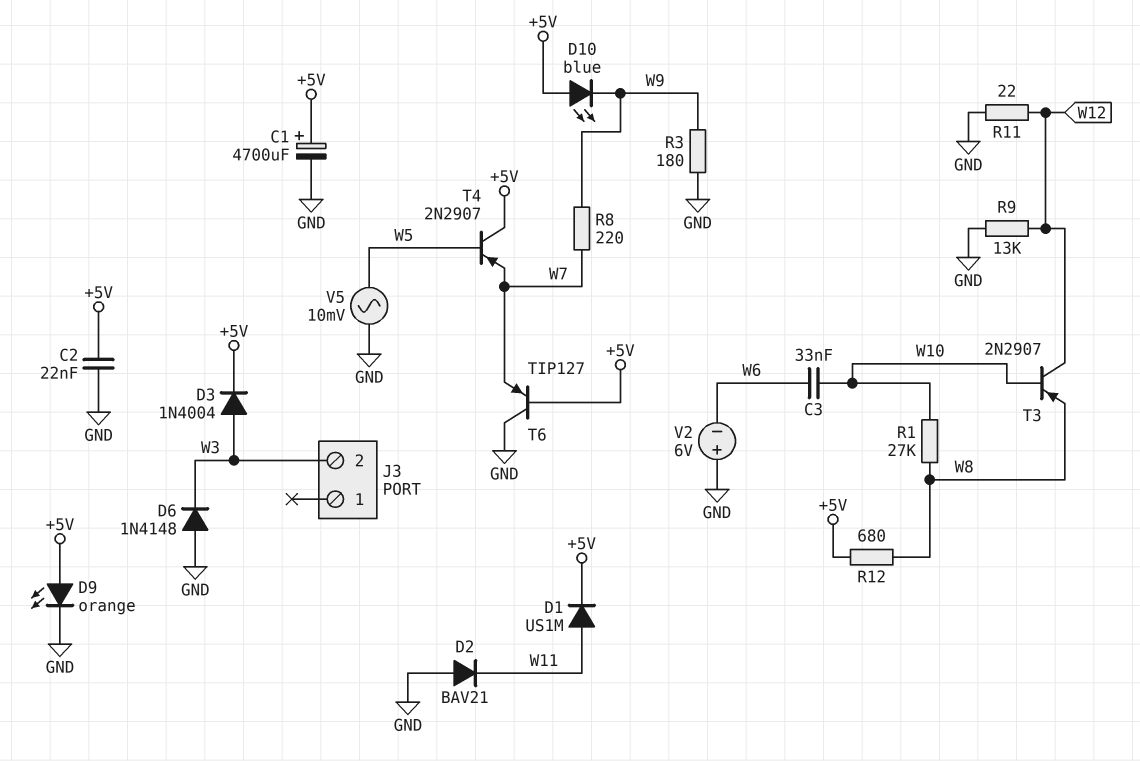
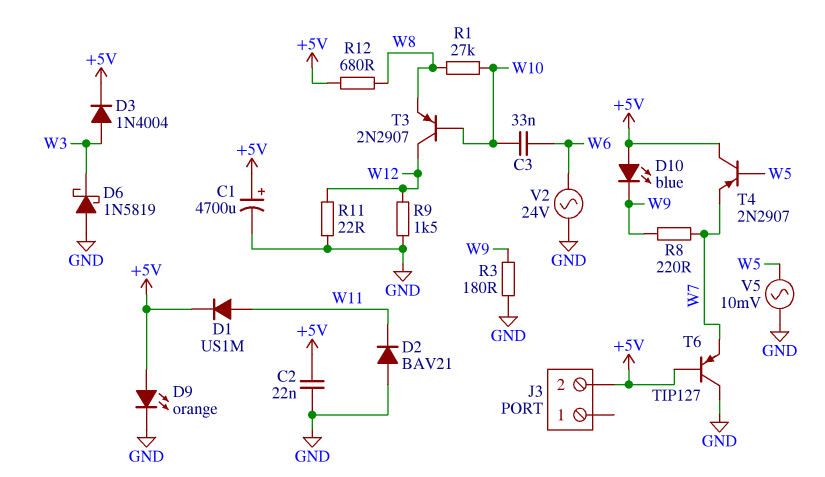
D6: diode 1N4148 (A GND, K W3) -> schottky 1N5819 (A GND, K W3)
J3 pin 2: W3 -> +5V
R9: 13k (GND, W12) -> 1.5k (GND, W12)
V2: 6V (plus GND, minus W6) -> AC 24V (GND, W6)

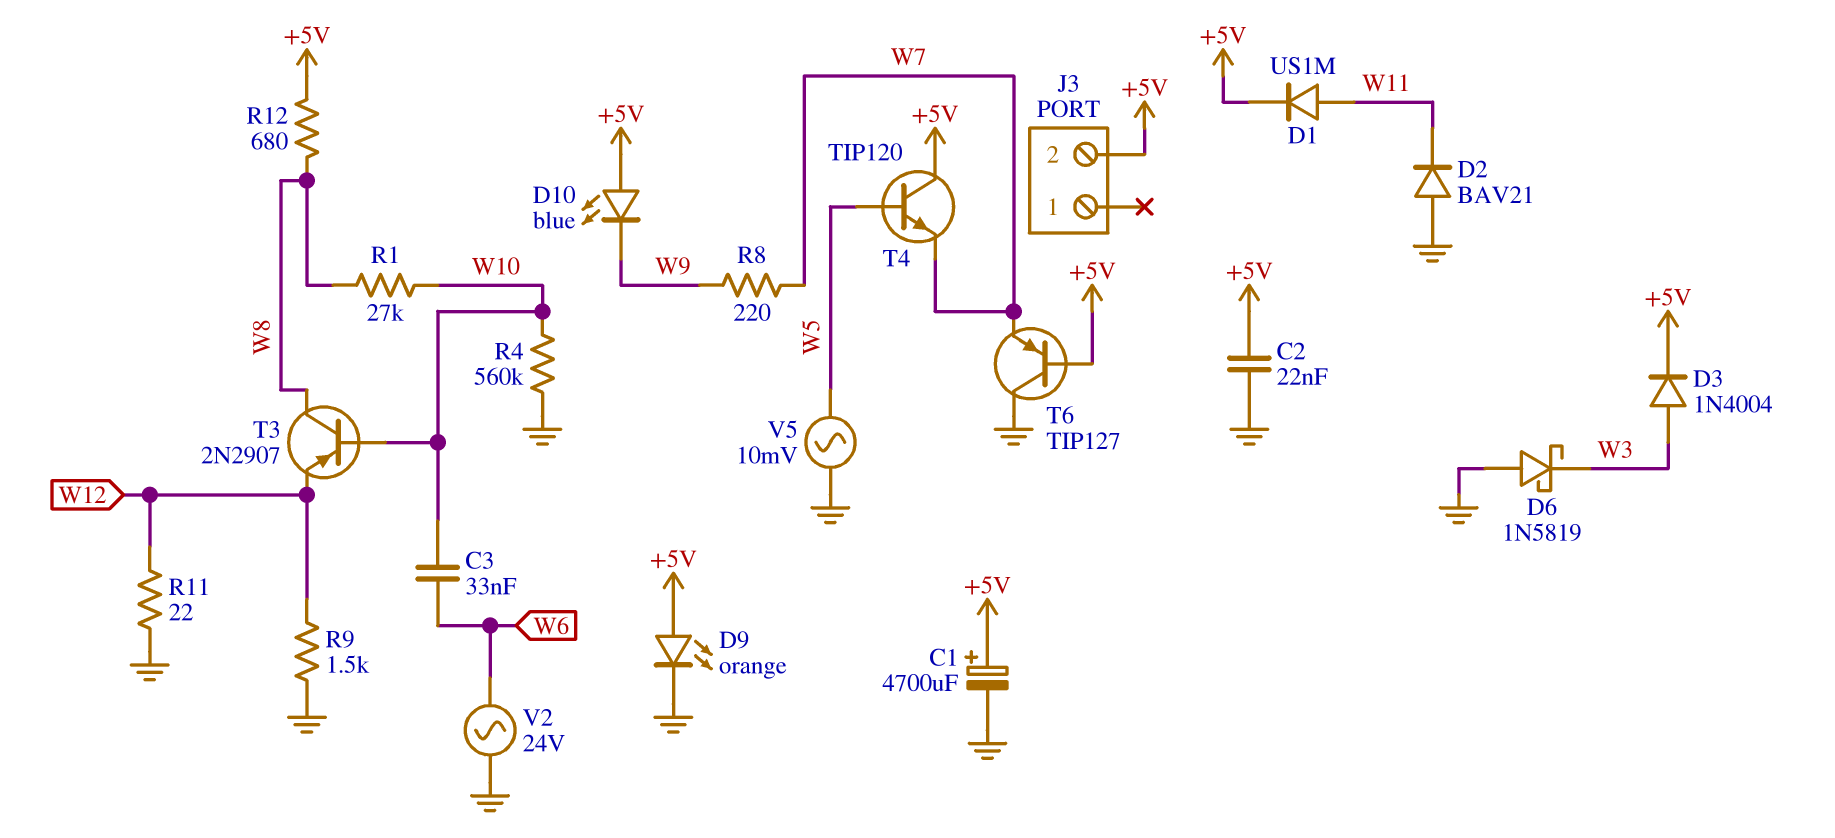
R3: 180 (GND, W9) -> none
R4: none -> 560k (GND, W10)
T3: PNP 2N2907 (B W10, C W12, E W8) -> PNP 2N2907 (B W10, C W8, E W12)
T4: PNP 2N2907 (B W5, C +5V, E W7) -> NPN TIP120 (B W5, C +5V, E W7)

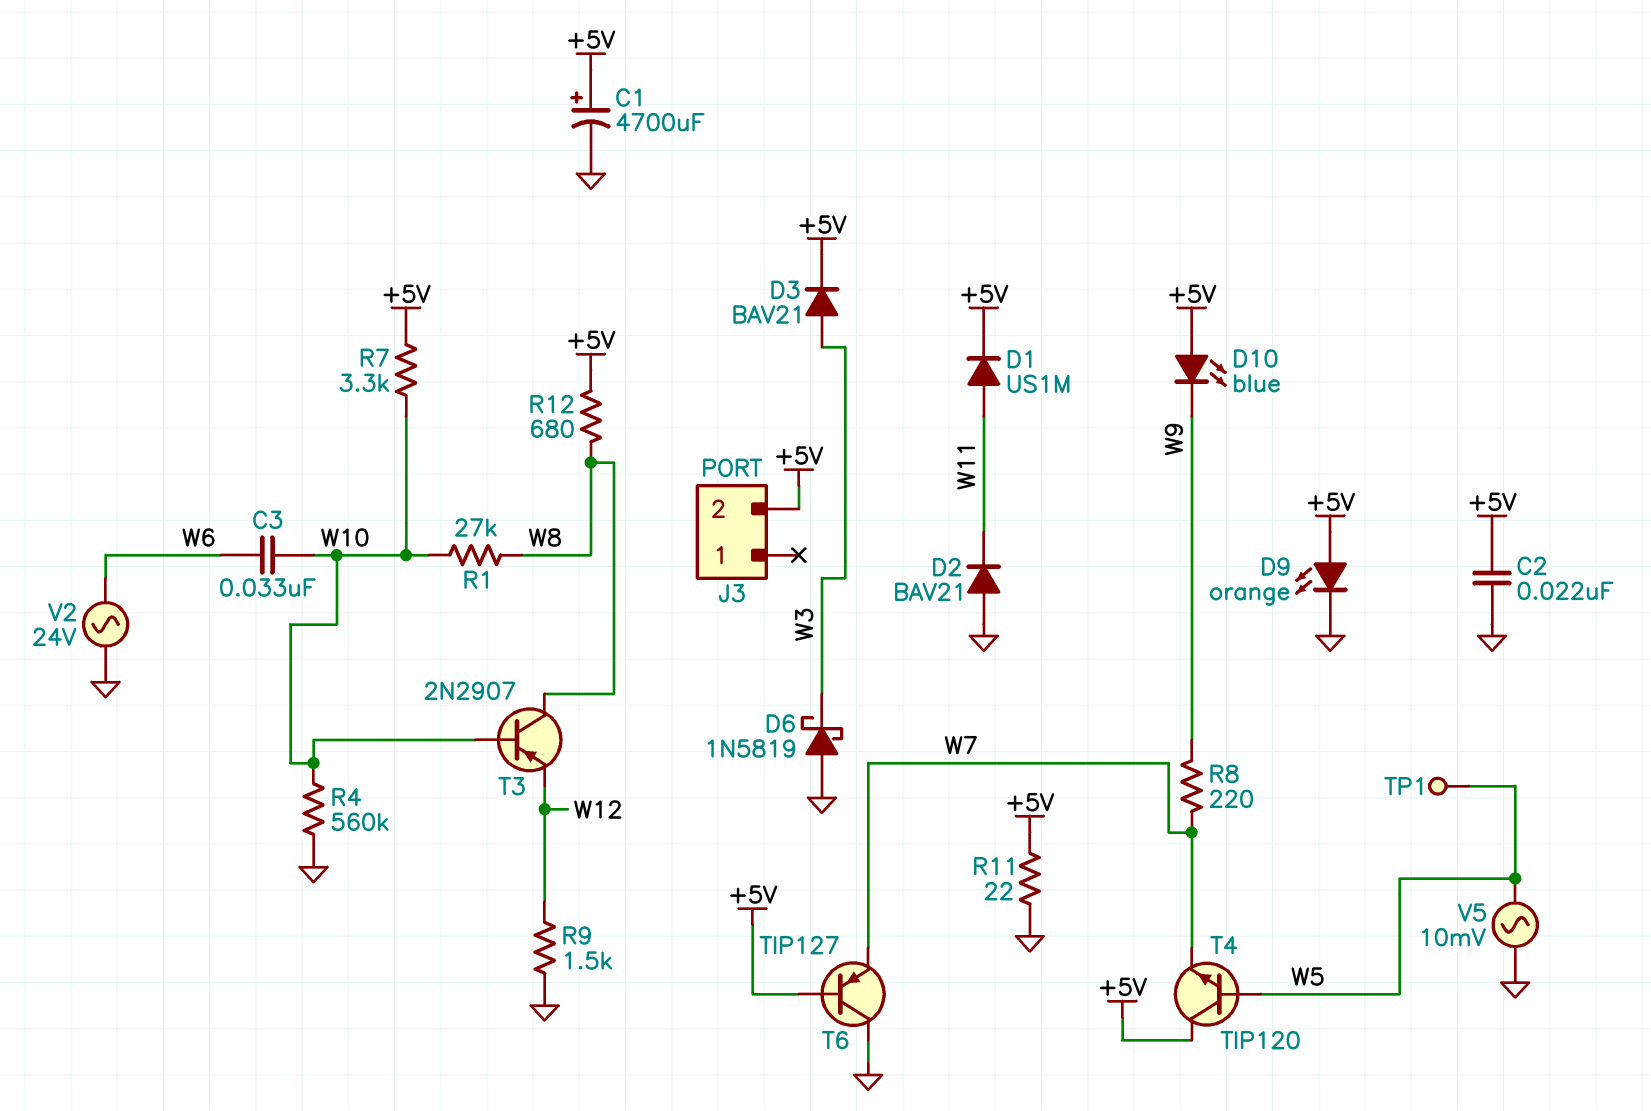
D3: diode 1N4004 (A W3, K +5V) -> diode BAV21 (A W3, K +5V)
R7: none -> 3.3k (+5V, W10)
R11: 22 (GND, W12) -> 22 (+5V, GND)
TP1: none -> test point (W5)

